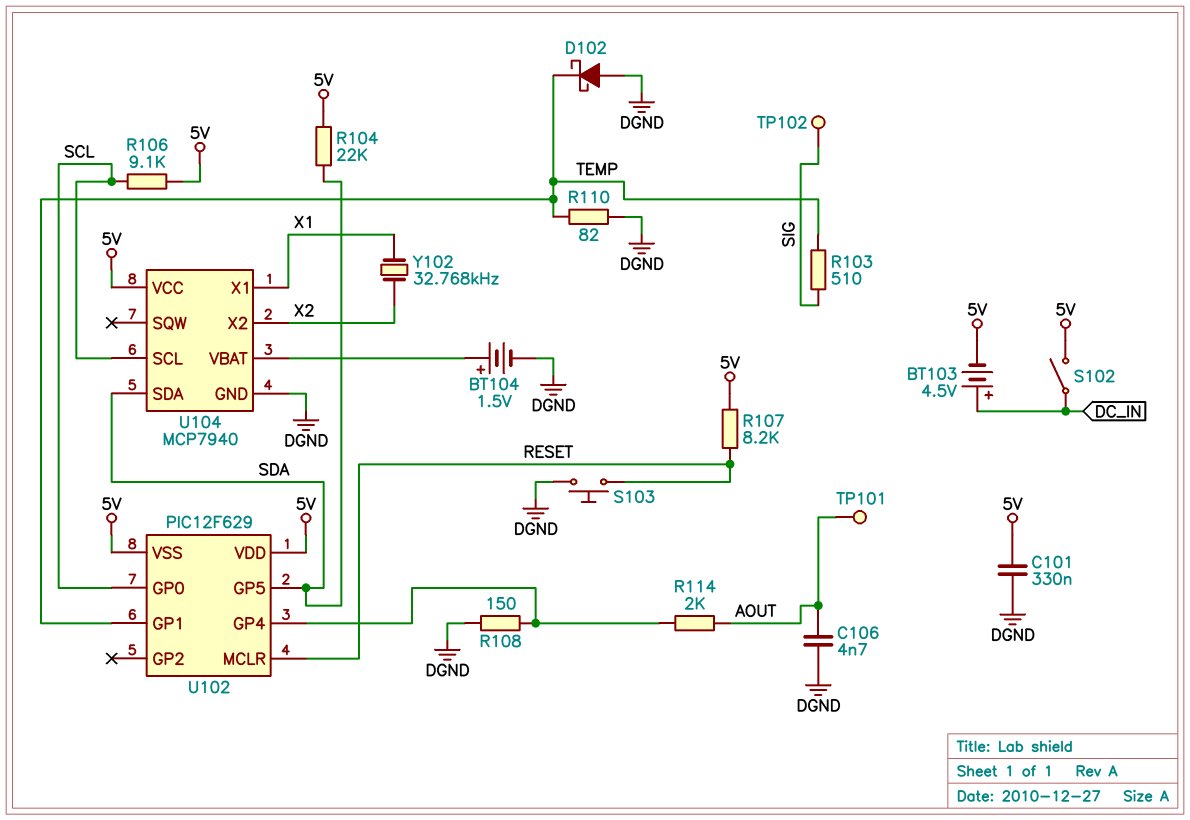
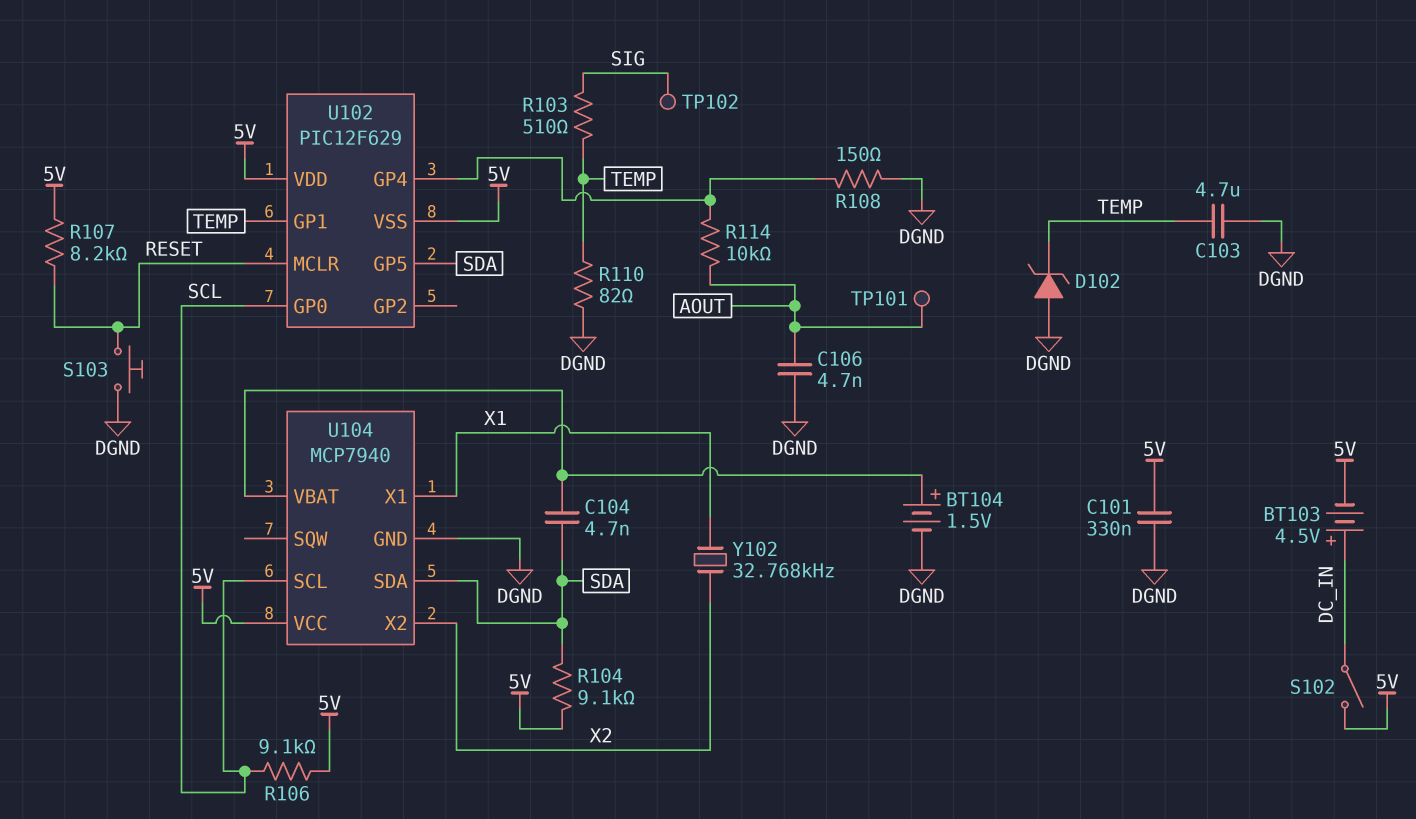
C103: none -> 4.7uF (DGND, TEMP)
C104: none -> 4.7nF (SDA, U104/VBAT)
D102: schottky (A DGND, K TEMP) -> zener (A DGND, K TEMP)
R104: 22k (5V, SDA) -> 9.1k (5V, SDA)
R114: 2k (AOUT, U102/GP4) -> 10k (AOUT, U102/GP4)

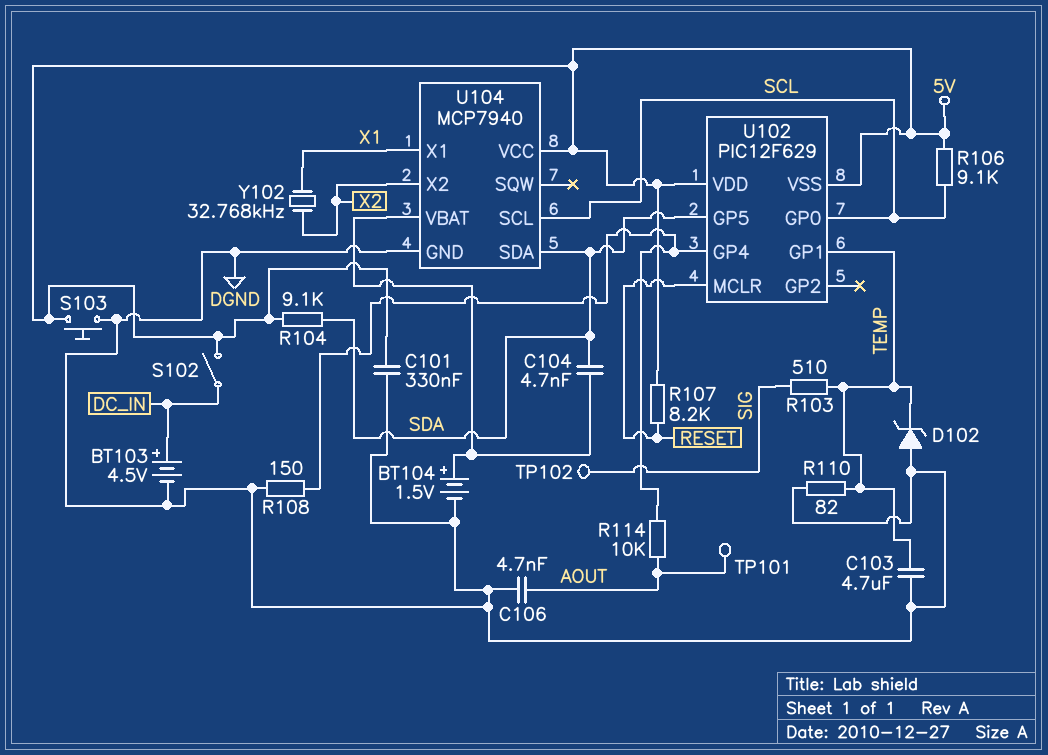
BT103: 4.5V (plus DC_IN, minus 5V) -> 4.5V (plus DC_IN, minus DGND)
S103: button (DGND, RESET) -> button (5V, DGND)

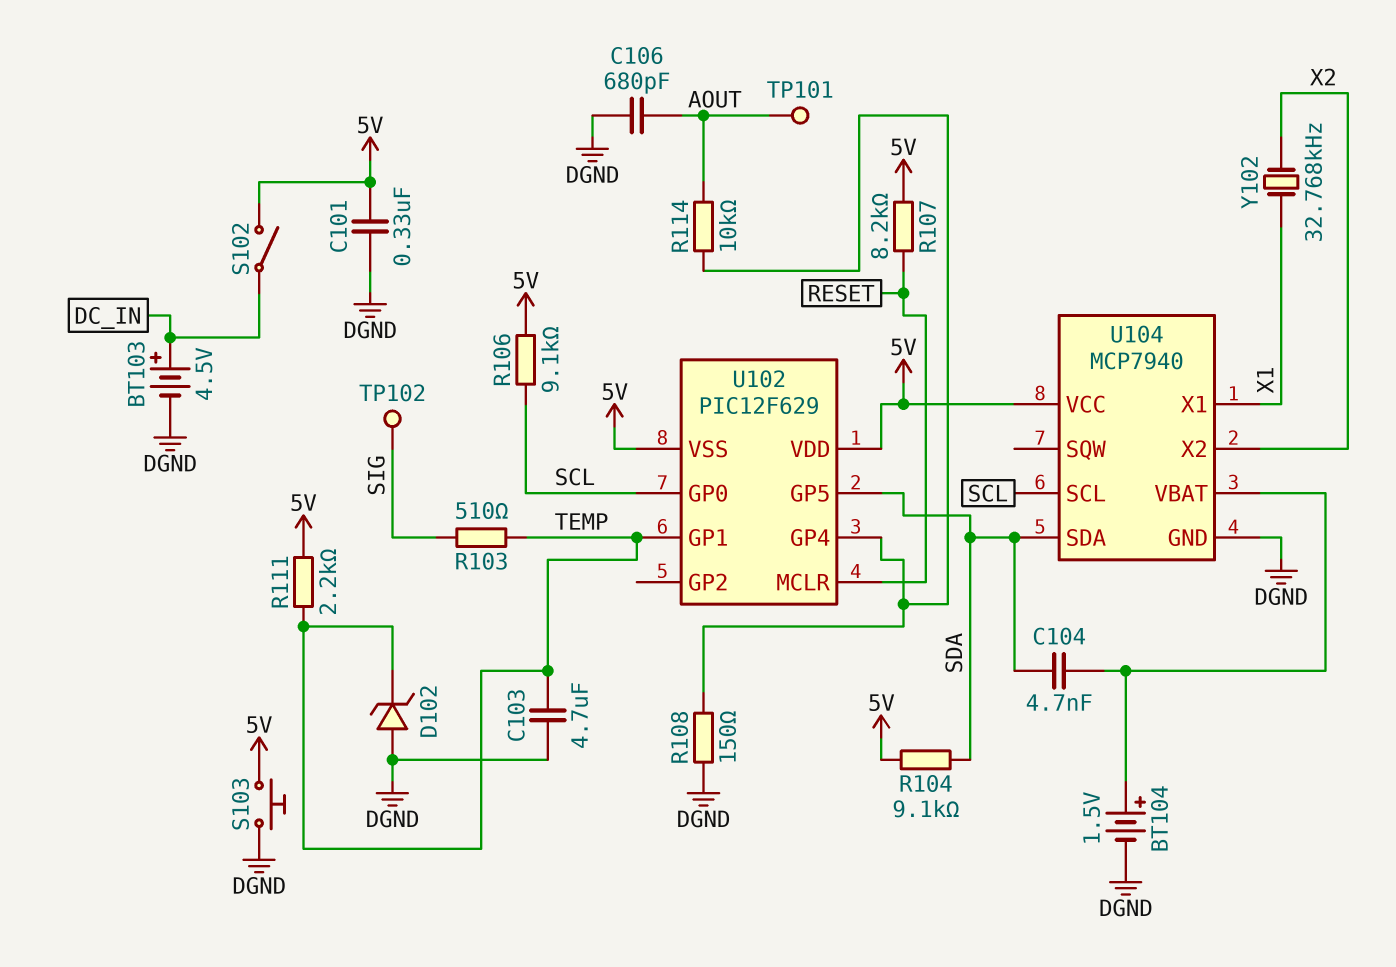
C106: 4.7nF (AOUT, DGND) -> 680pF (AOUT, DGND)
R110: 82 (DGND, TEMP) -> none
R111: none -> 2.2k (5V, TEMP)

